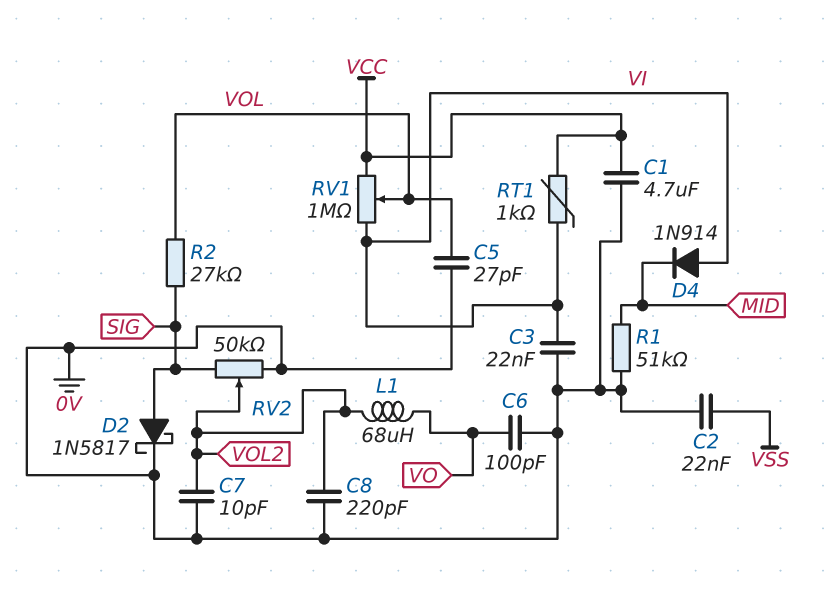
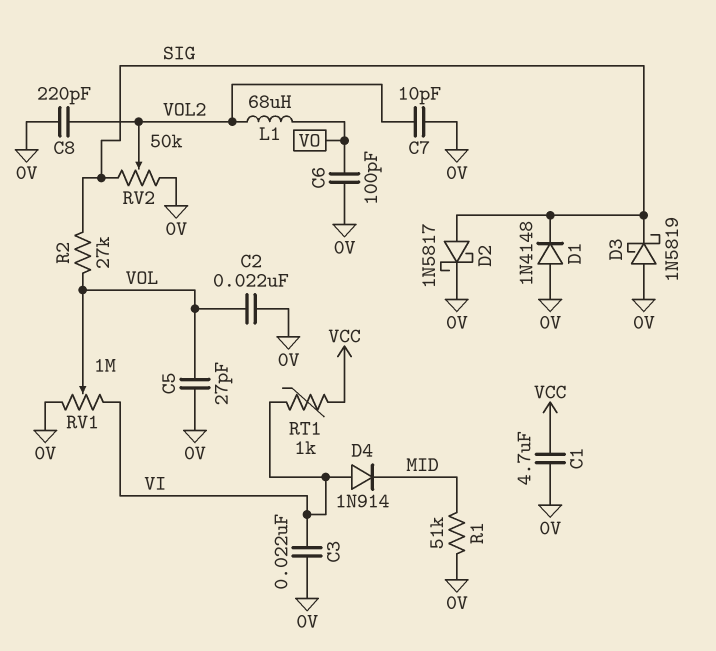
C2: 22nF (0V, VSS) -> 22nF (0V, VOL)
D1: none -> diode 1N4148 (A 0V, K SIG)
D3: none -> schottky 1N5819 (A 0V, K SIG)
RV1: 1M (VCC, VI, wiper VOL) -> 1M (0V, VI, wiper VOL)

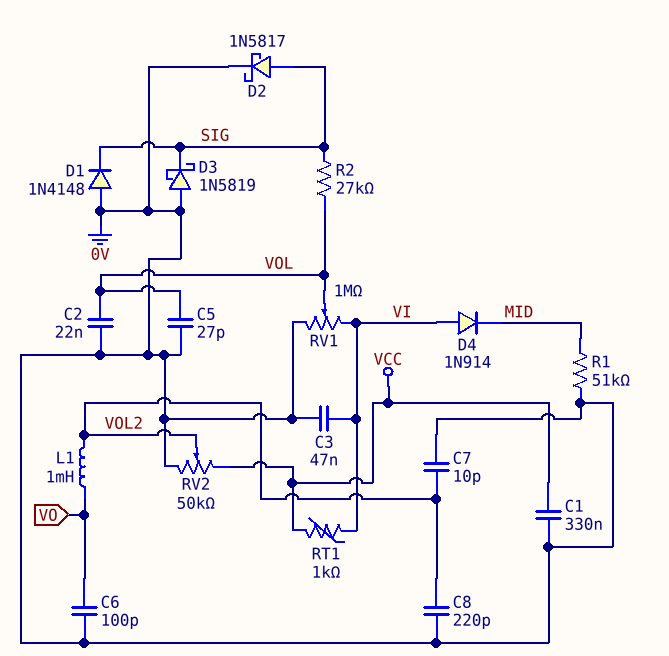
C1: 4.7uF (0V, VCC) -> 330nF (0V, VCC)
C3: 22nF (0V, VI) -> 47nF (0V, VI)
L1: 68uH (VO, VOL2) -> 1mH (VO, VOL2)
RV2: 50k (0V, SIG, wiper VOL2) -> 50k (0V, VCC, wiper VOL2)

